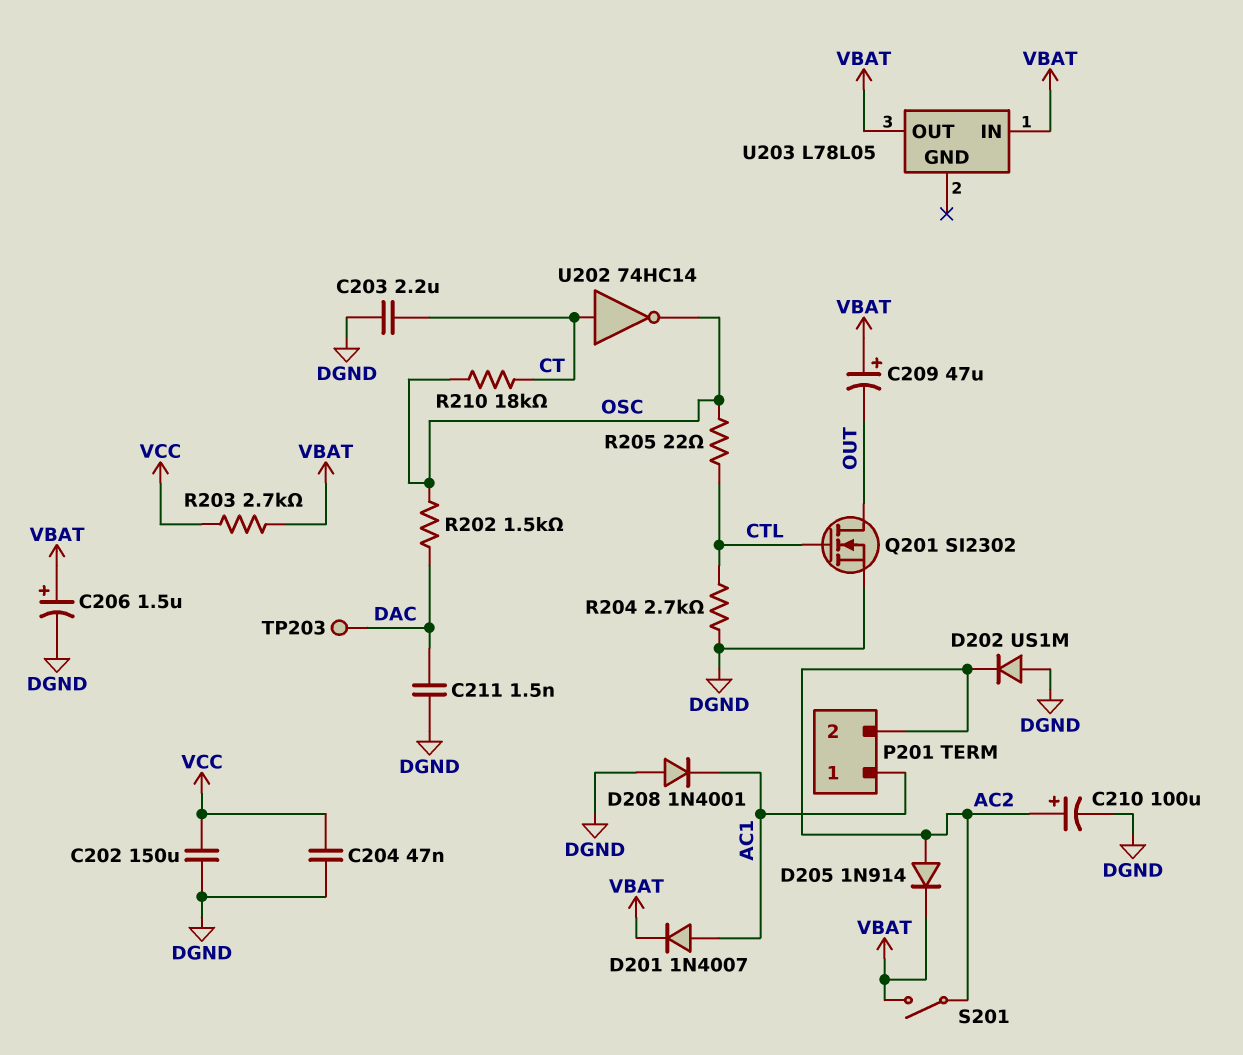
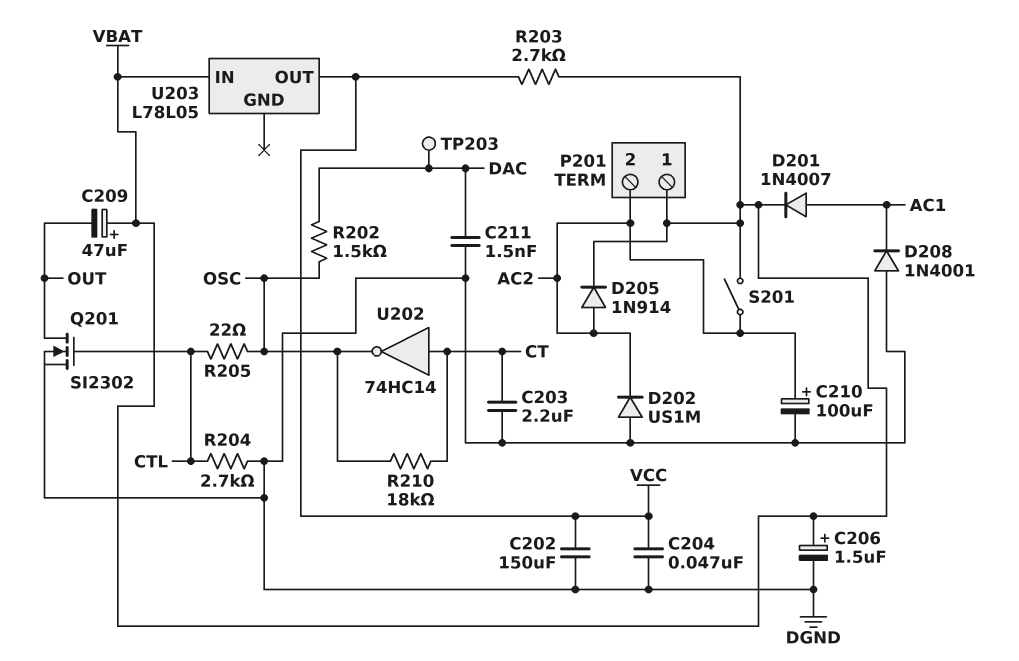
P201 pin 1: AC1 -> VBAT
U203 pin OUT: VBAT -> VCC

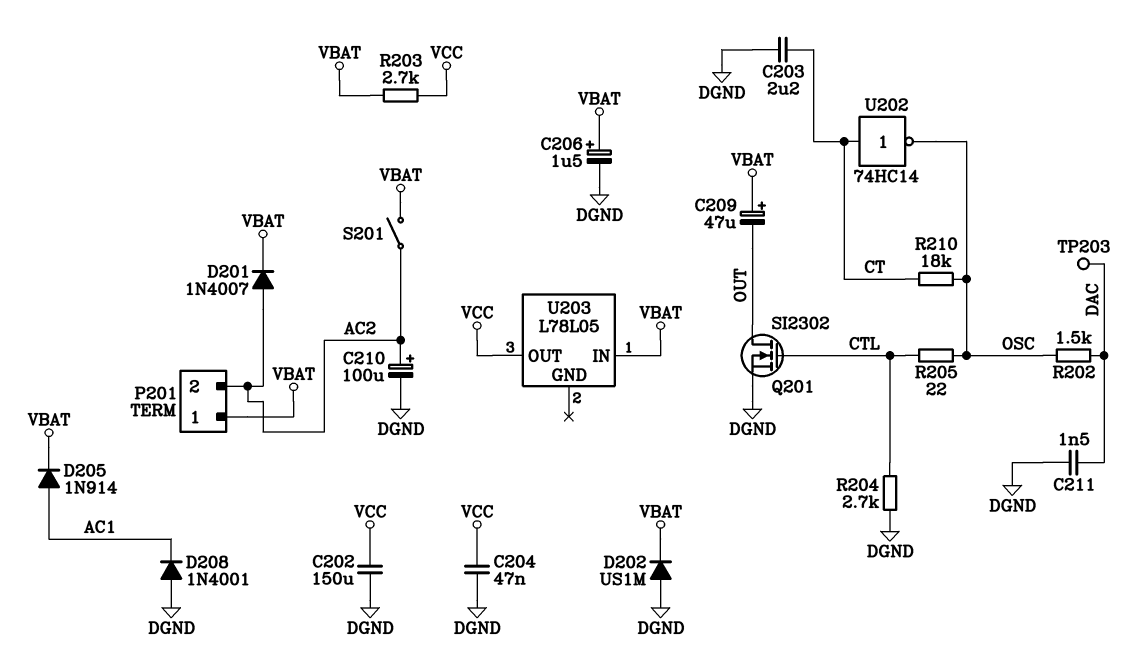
D201: diode 1N4007 (A AC1, K VBAT) -> diode 1N4007 (A AC2, K VBAT)
D202: diode US1M (A DGND, K AC2) -> diode US1M (A DGND, K VBAT)
D205: diode 1N914 (A AC2, K VBAT) -> diode 1N914 (A AC1, K VBAT)

